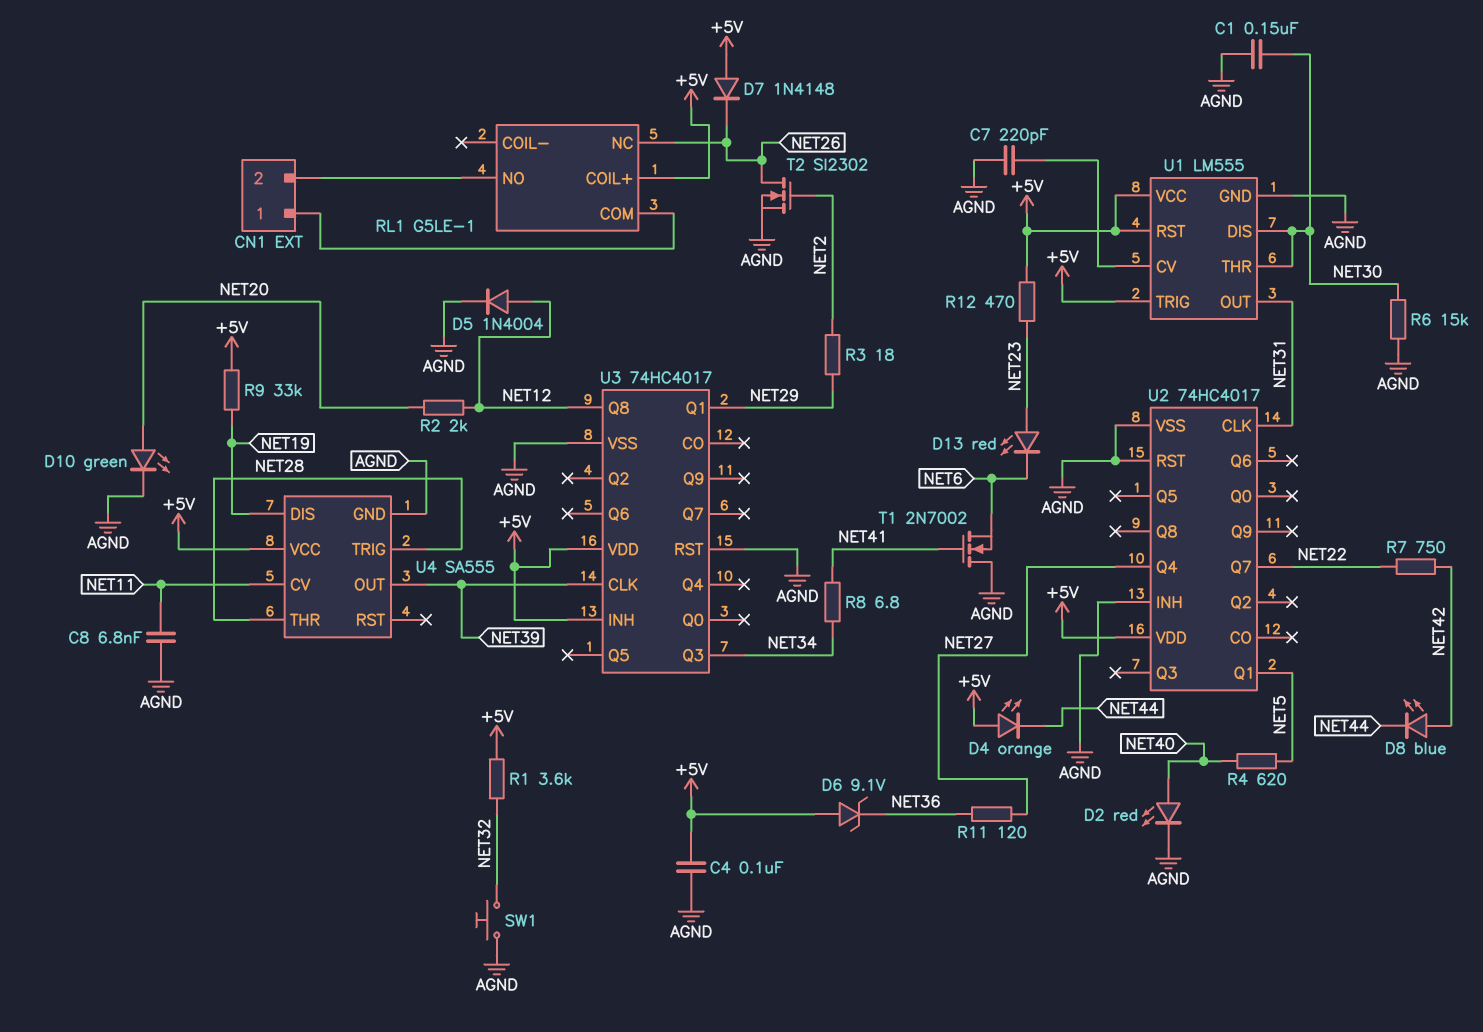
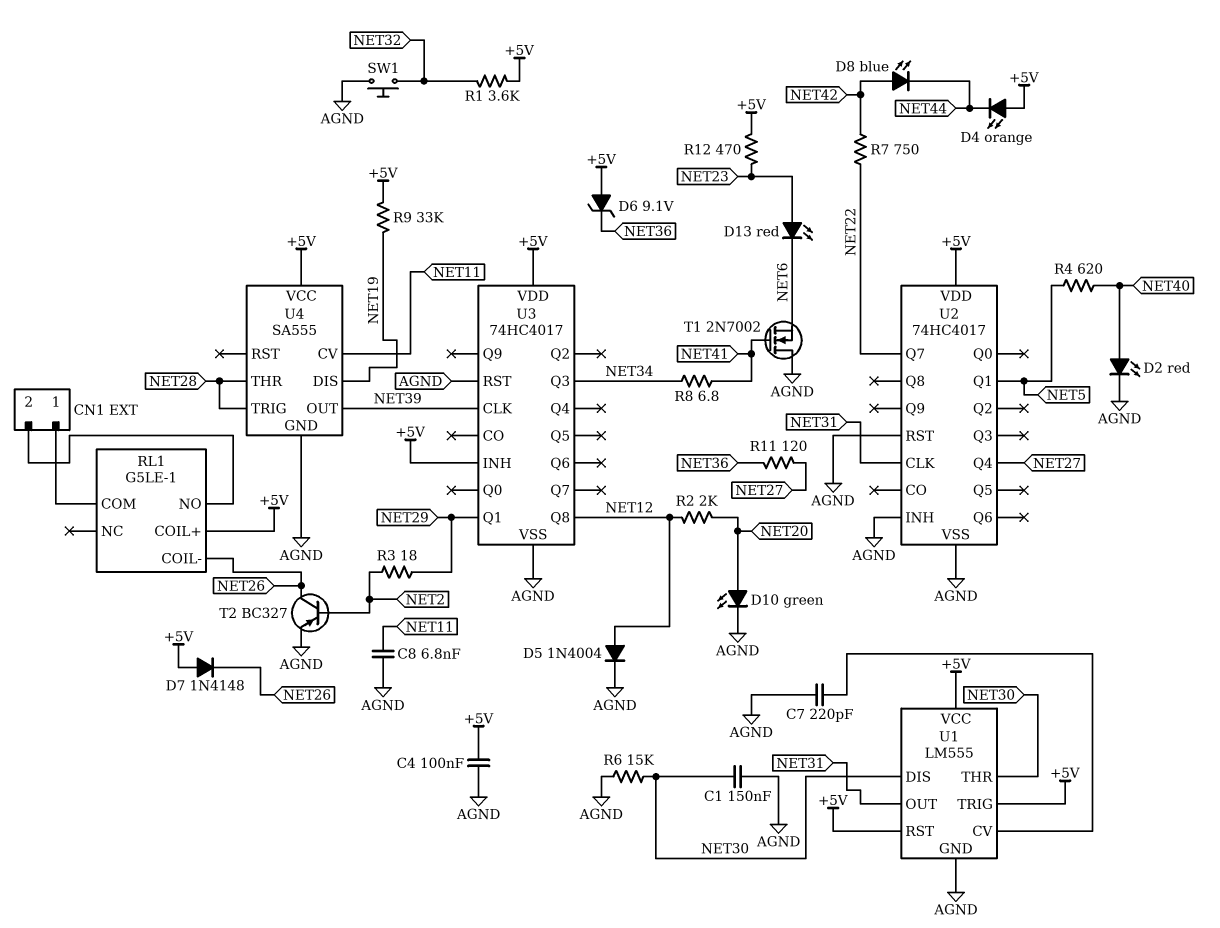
RL1 pin COIL-: none -> NET26
RL1 pin NC: NET26 -> none
T2: NMOS SI2302 (G NET2, D NET26, S AGND) -> PNP BC327 (B NET2, C NET26, E AGND)

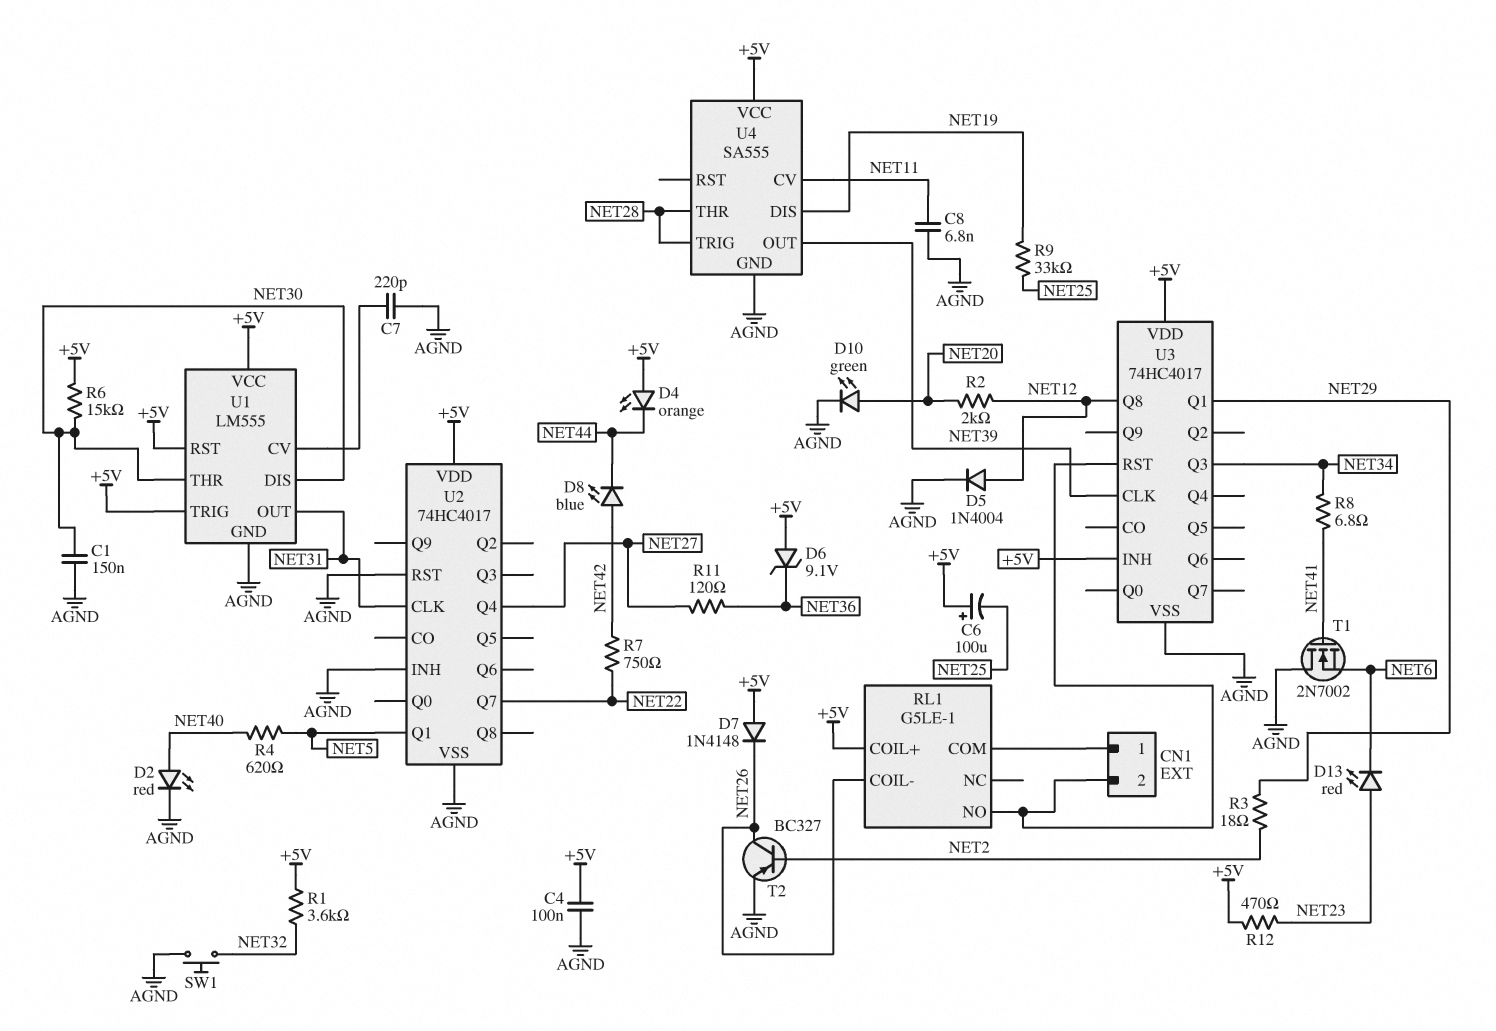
C6: none -> 100uF (plus +5V, minus NET25)
R6: 15k (AGND, NET30) -> 15k (+5V, NET30)
R9: 33k (+5V, NET19) -> 33k (NET19, NET25)
U3 pin RST: AGND -> CN1/2

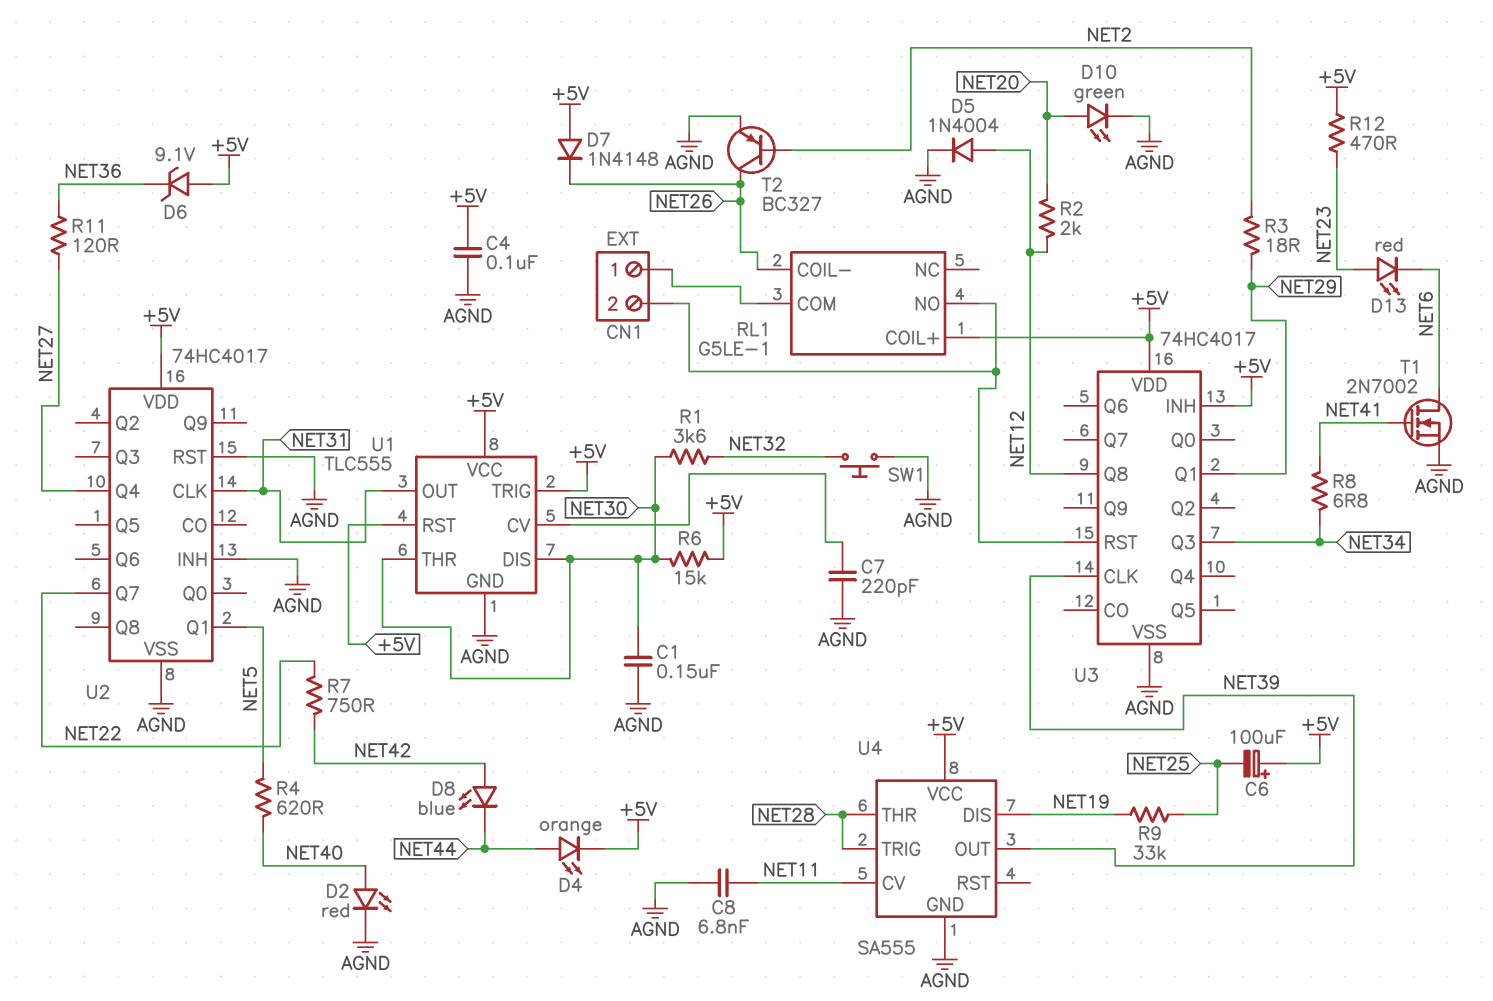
D4: LED orange (A +5V, K NET44) -> LED orange (A NET44, K +5V)
R1: 3.6k (+5V, NET32) -> 3.6k (NET30, NET32)
T1: NMOS 2N7002 (G NET41, D AGND, S NET6) -> NMOS 2N7002 (G NET41, D NET6, S AGND)
U1: LM555 -> TLC555

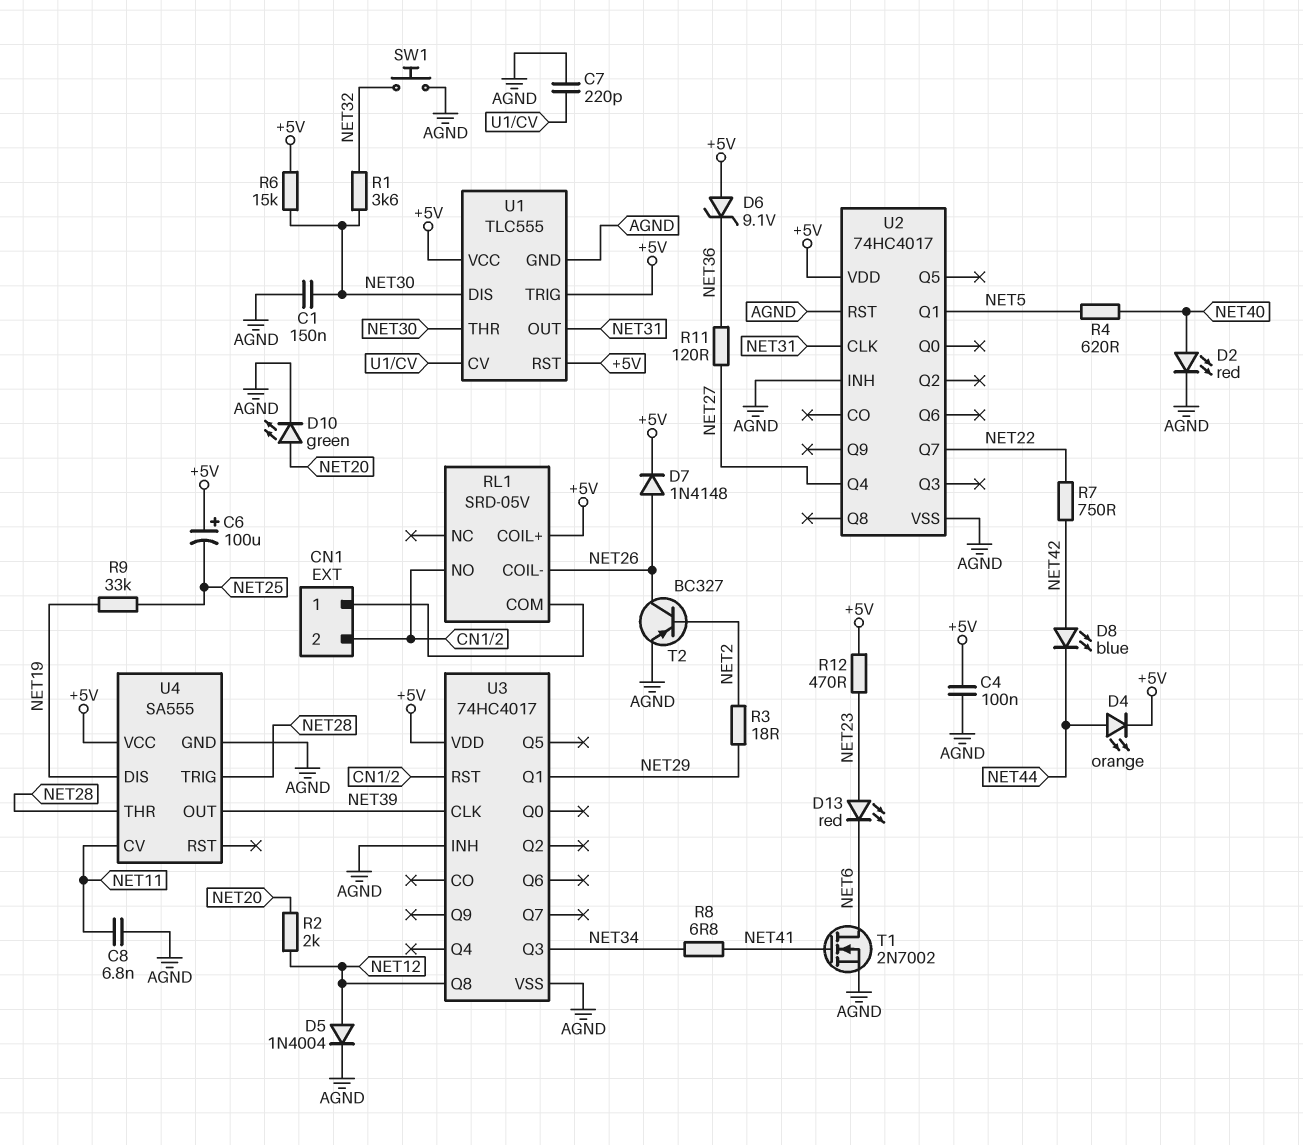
D7: diode 1N4148 (A +5V, K NET26) -> diode 1N4148 (A NET26, K +5V)
RL1: G5LE-1 -> SRD-05V
U3 pin INH: +5V -> AGND

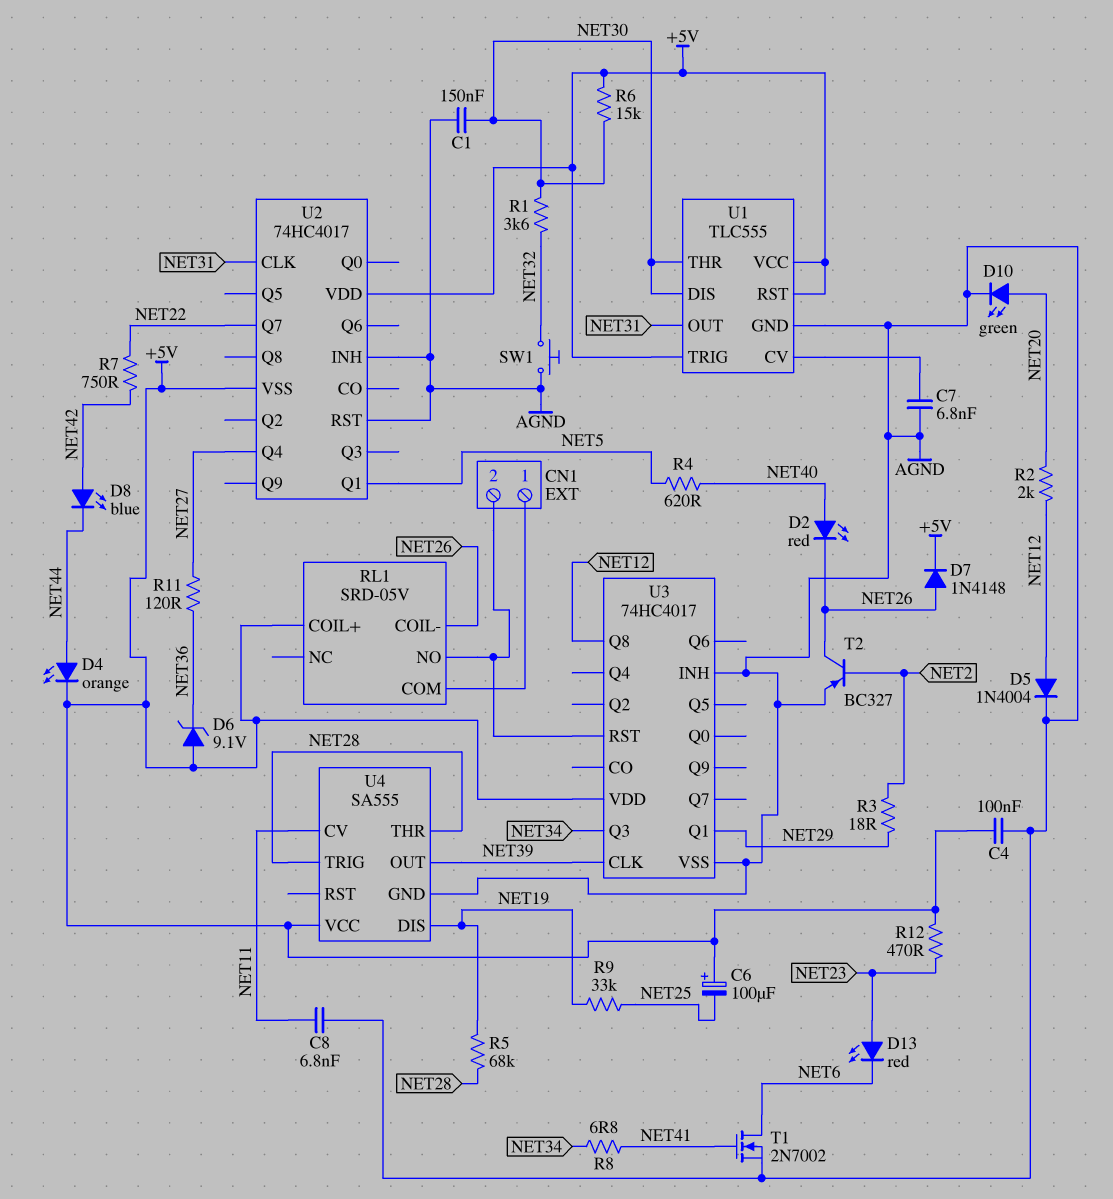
C7: 220pF (AGND, U1/CV) -> 6.8nF (AGND, U1/CV)
D2: LED red (A NET40, K AGND) -> LED red (A NET40, K NET26)
R5: none -> 68k (NET19, NET28)
U2 pin VSS: AGND -> +5V

